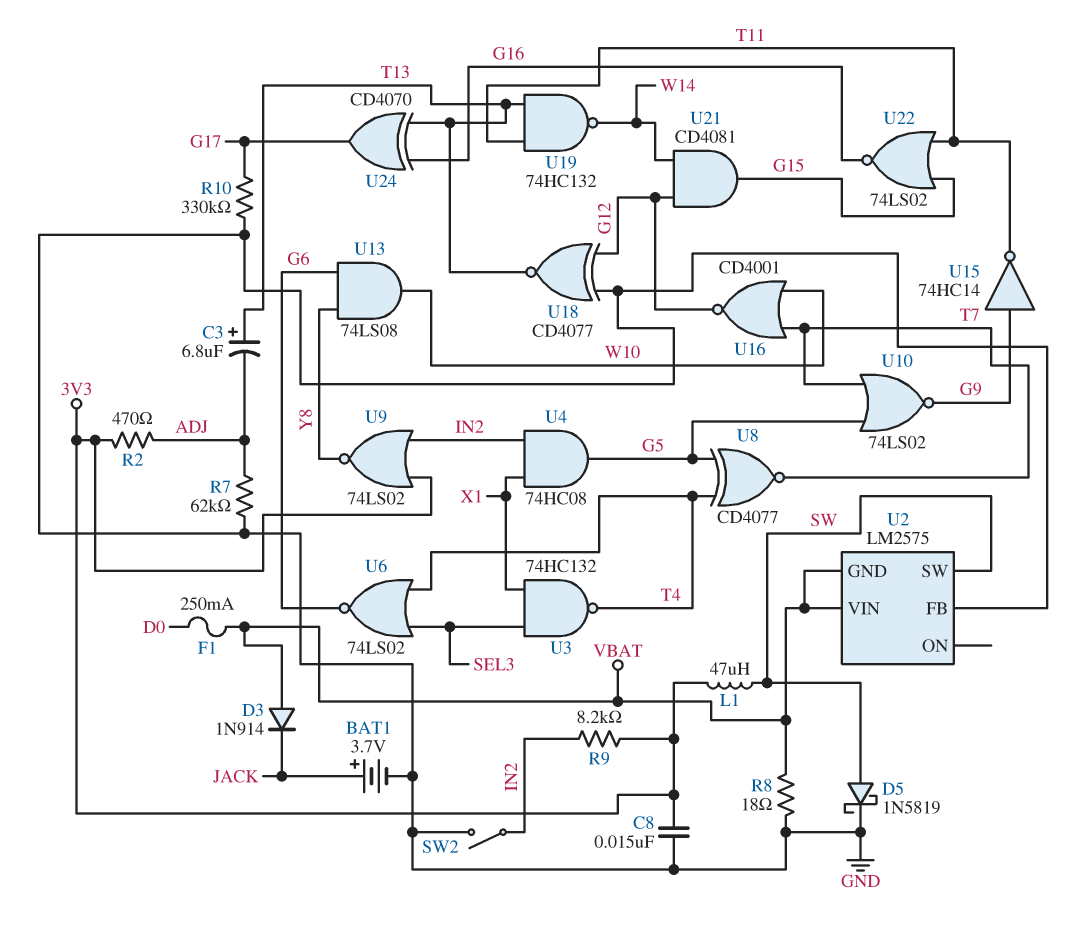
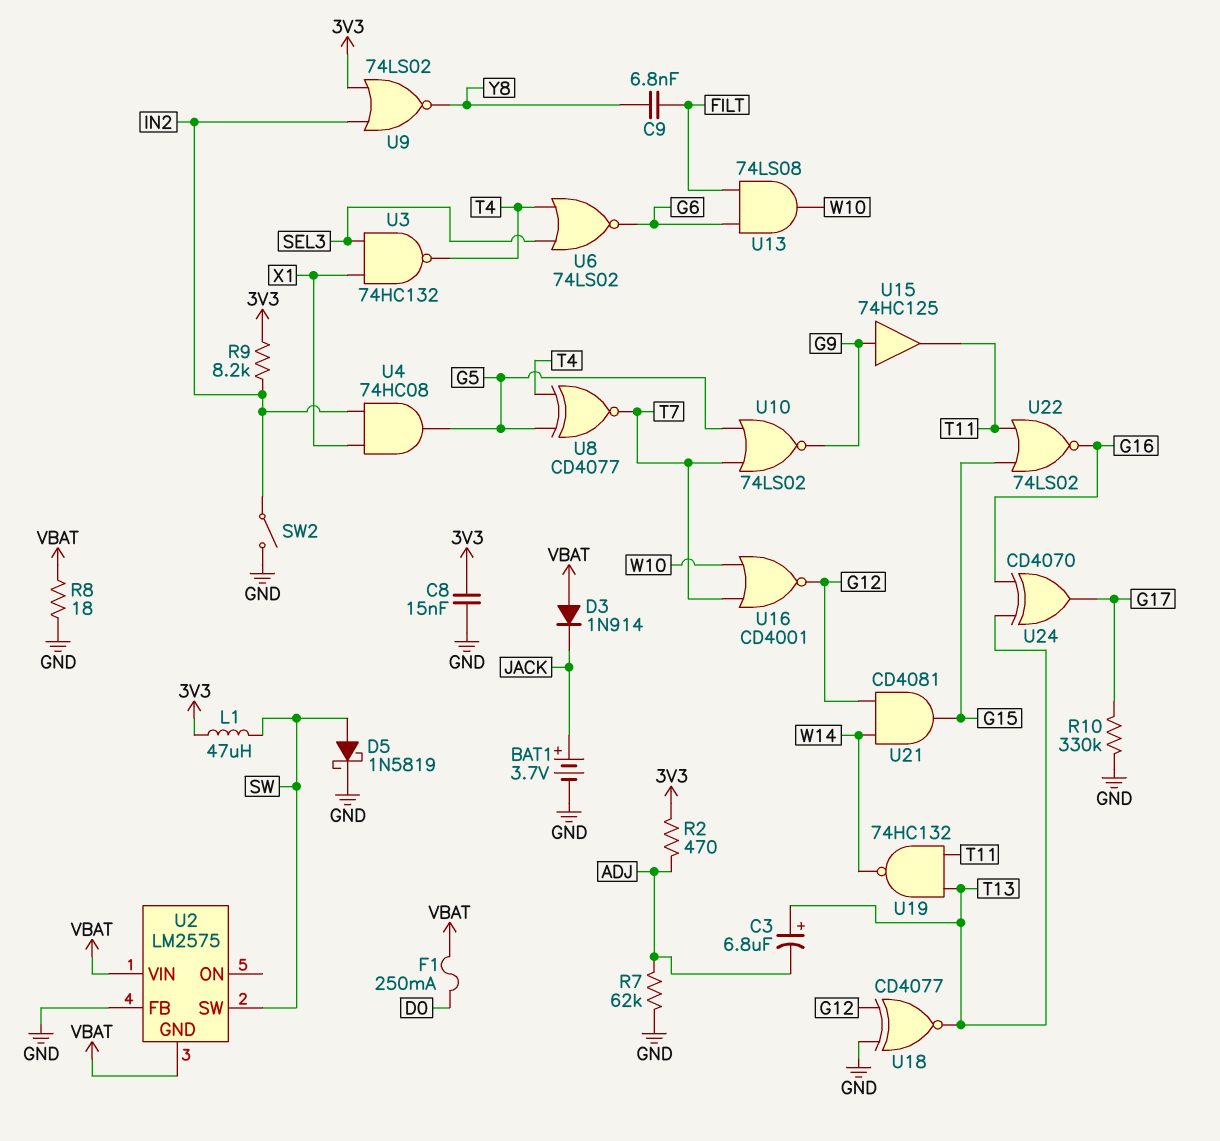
C9: none -> 6.8nF (FILT, Y8)
U13: AND 74LS08 (in G6, in Y8, out W10) -> AND 74LS08 (in FILT, in G6, out W10)
U15: NOT 74HC14 (in G9, out T11) -> buffer 74HC125 (in G9, out T11)

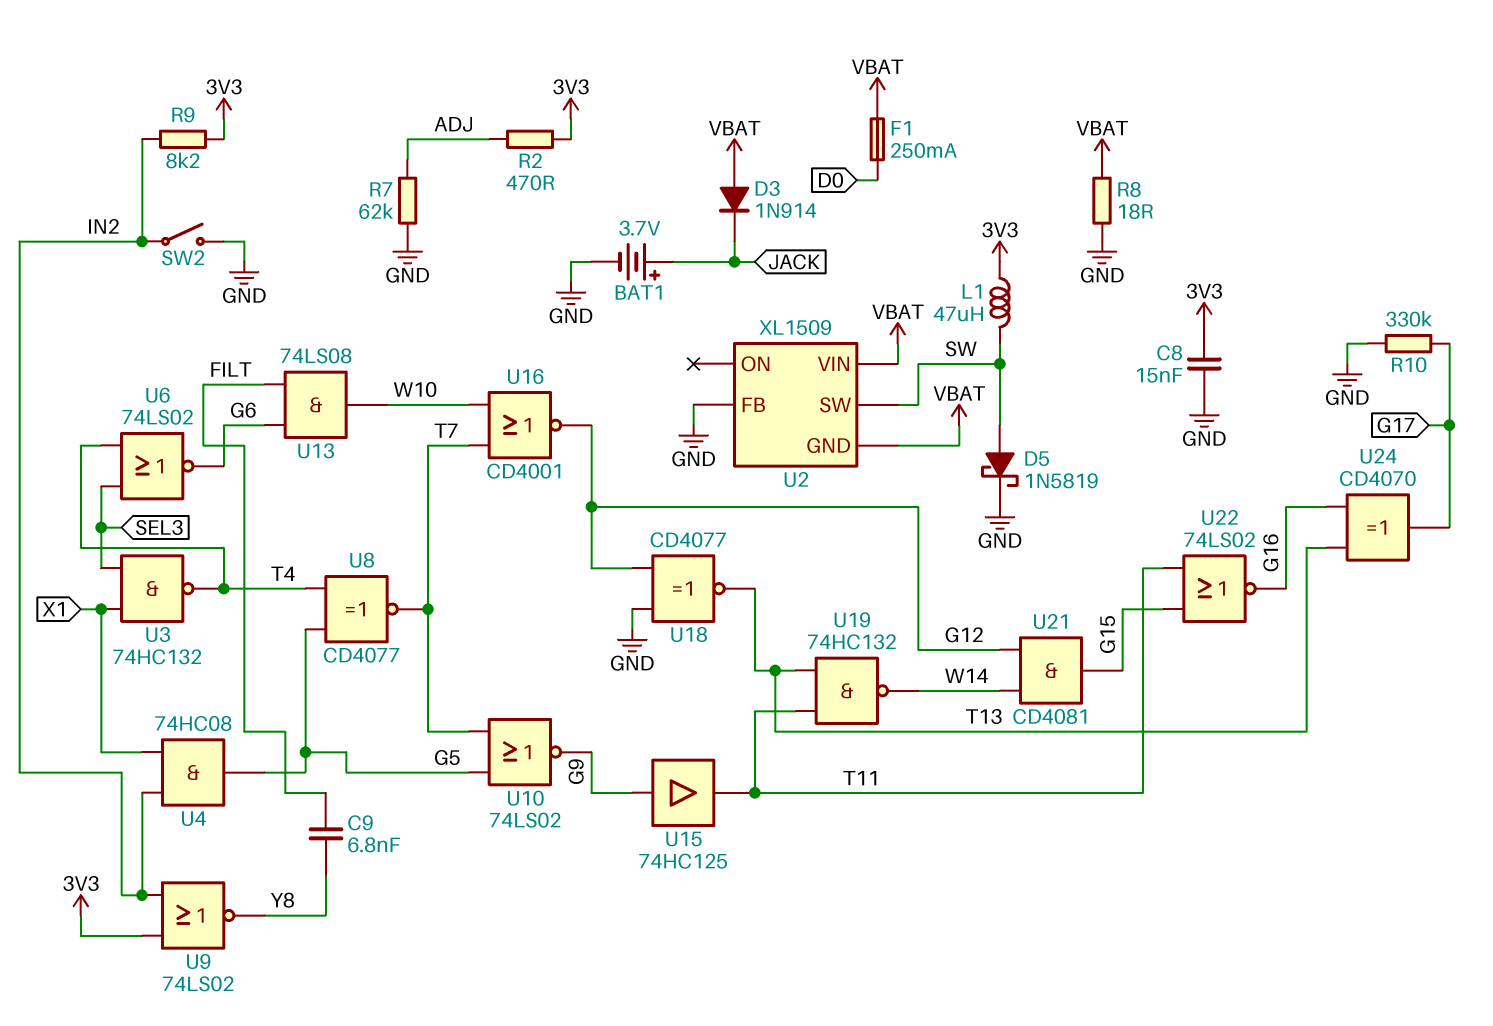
C3: 6.8uF (plus T13, minus ADJ) -> none
U2: LM2575 -> XL1509

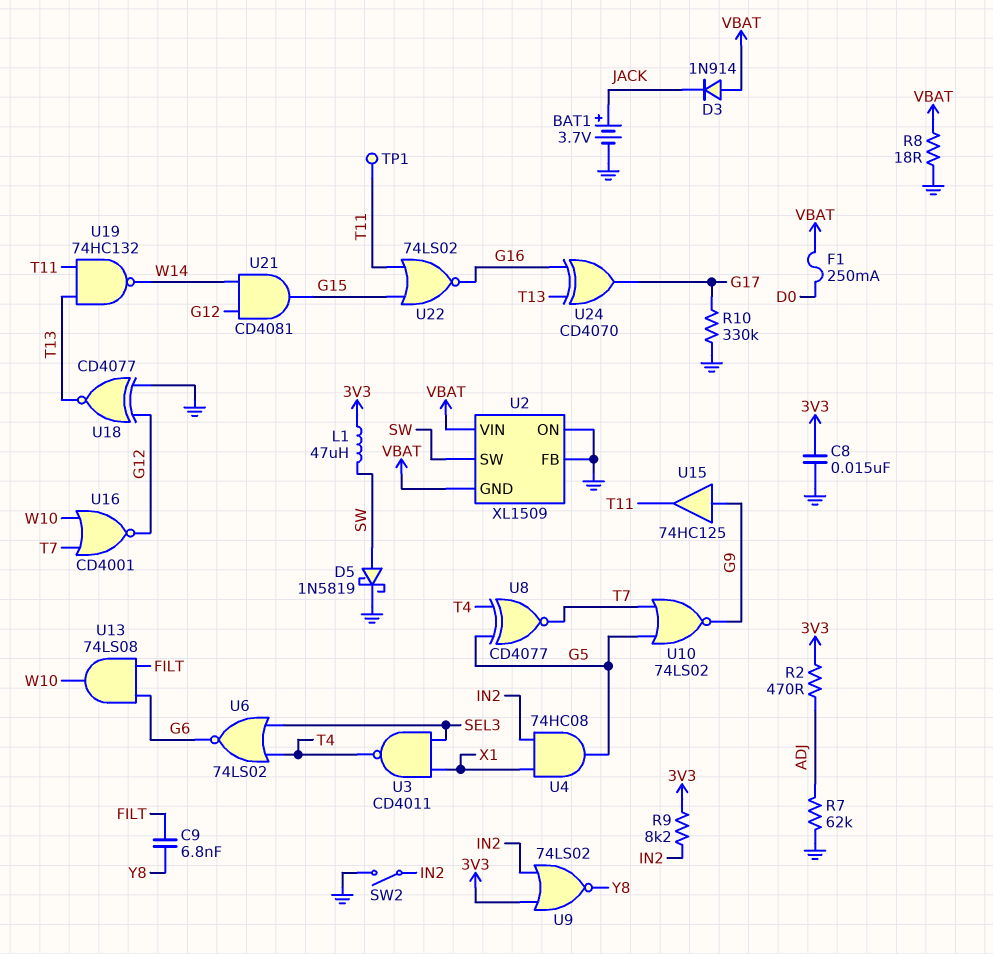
TP1: none -> test point (T11)
U2 pin ON: none -> GND
U3: NAND 74HC132 (in SEL3, in X1, out T4) -> NAND CD4011 (in SEL3, in X1, out T4)

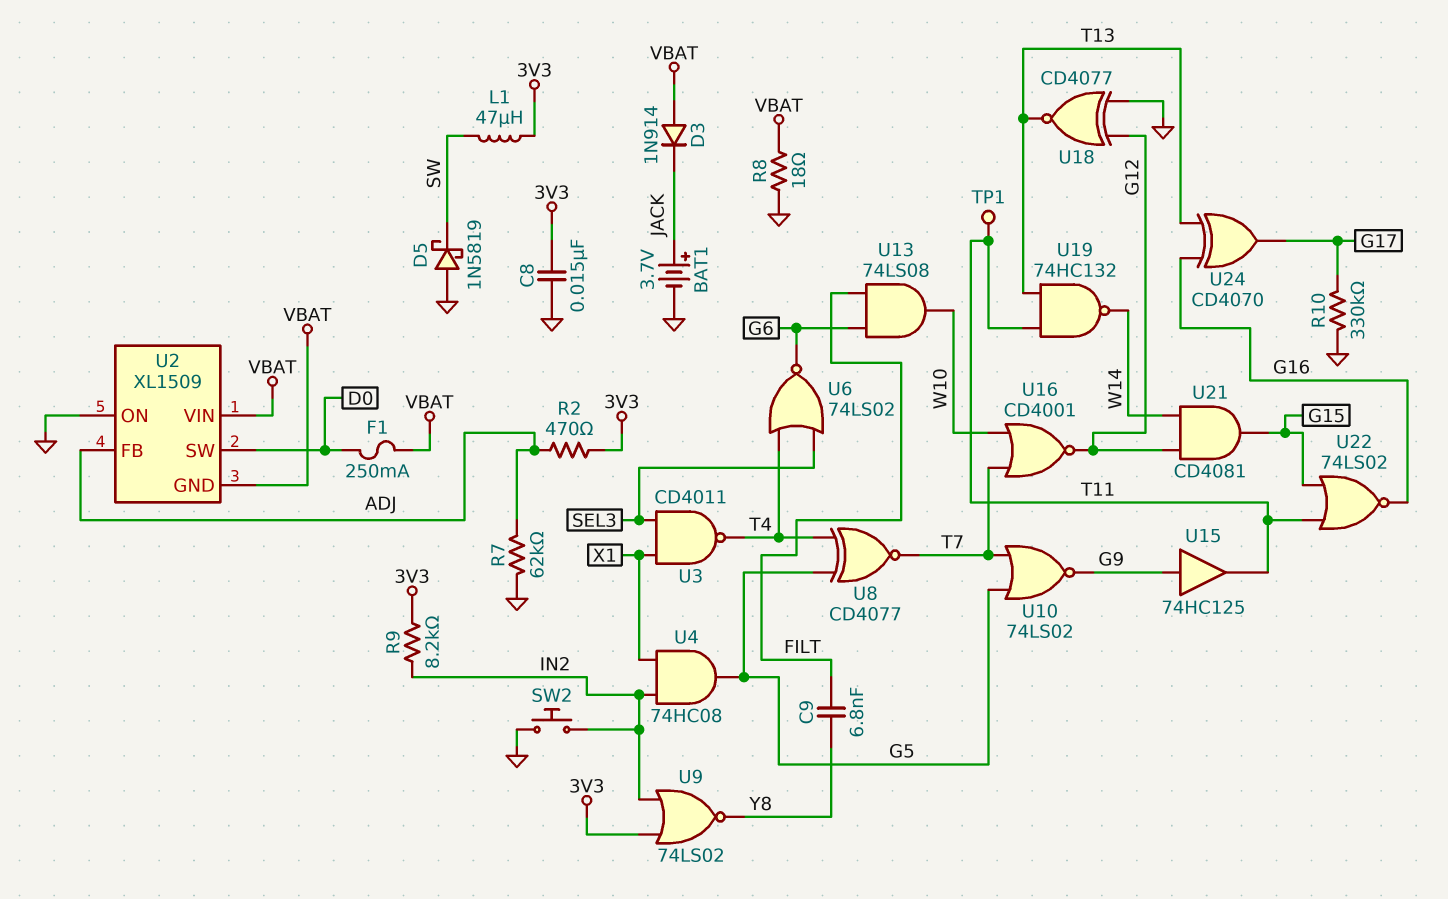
D5: schottky 1N5819 (A SW, K GND) -> schottky 1N5819 (A GND, K SW)
SW2: switch (GND, IN2) -> button (GND, IN2)
U2 pin FB: GND -> ADJ
U2 pin SW: SW -> D0

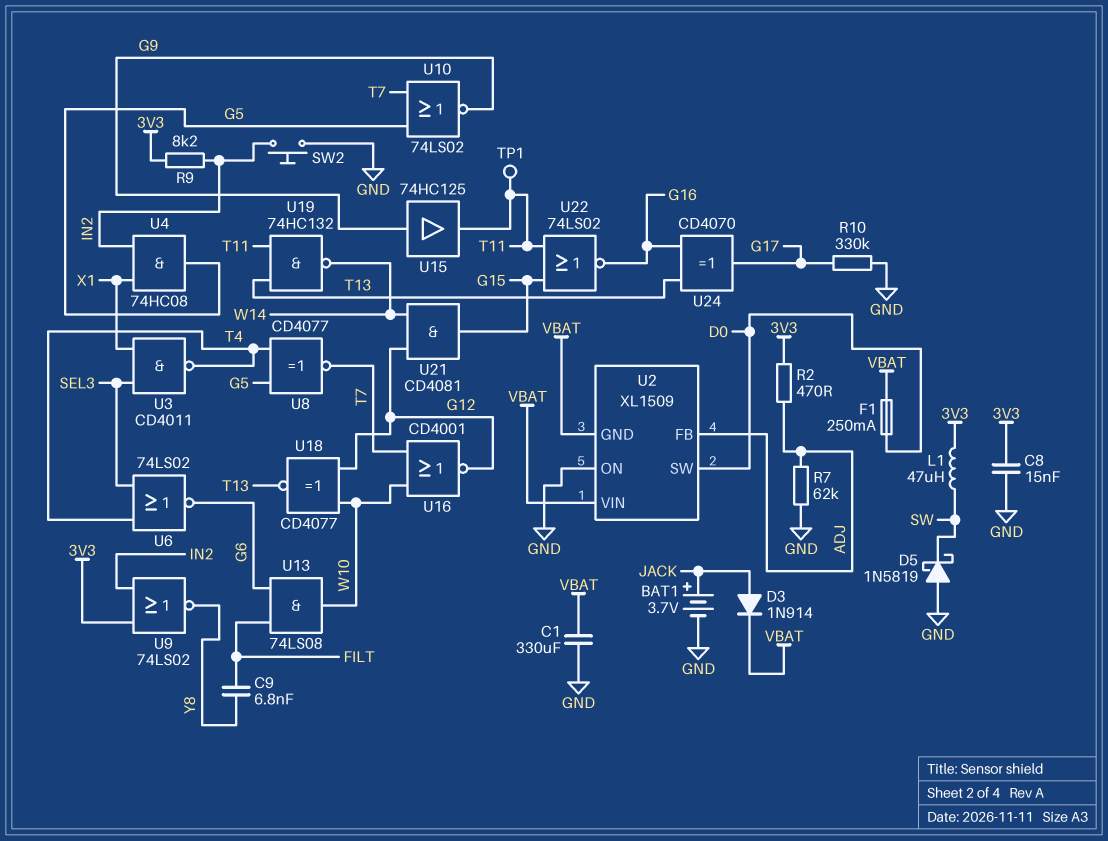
C1: none -> 330uF (GND, VBAT)
D3: diode 1N914 (A VBAT, K JACK) -> diode 1N914 (A JACK, K VBAT)
R8: 18 (GND, VBAT) -> none
U18: XNOR CD4077 (in G12, in GND, out T13) -> XNOR CD4077 (in G12, in W10, out T13)

